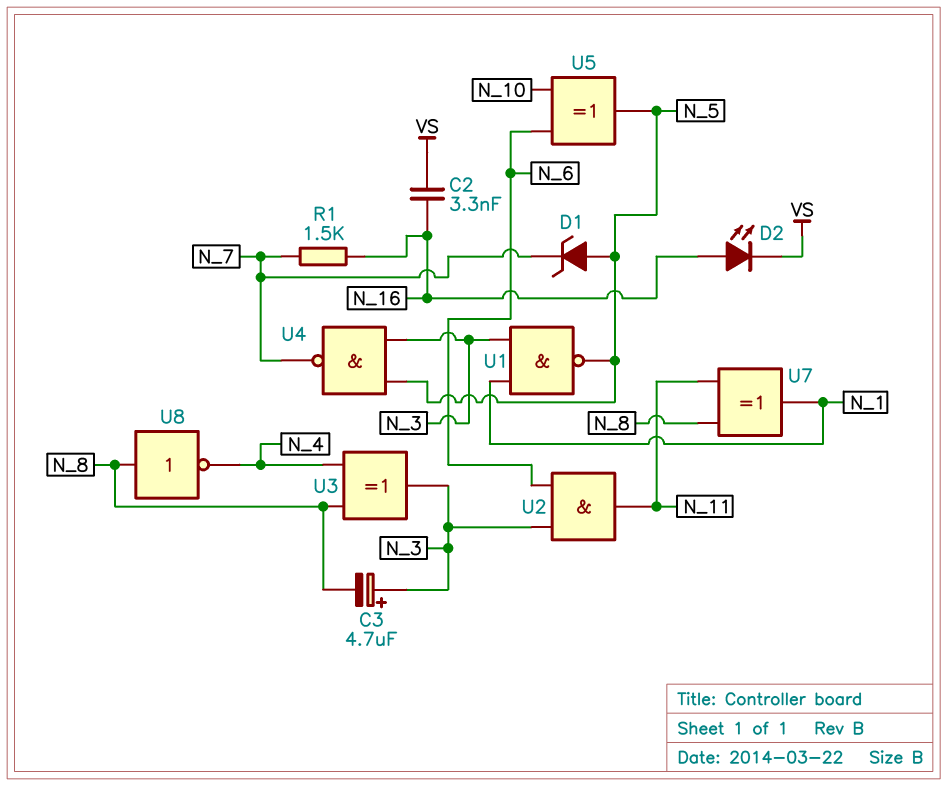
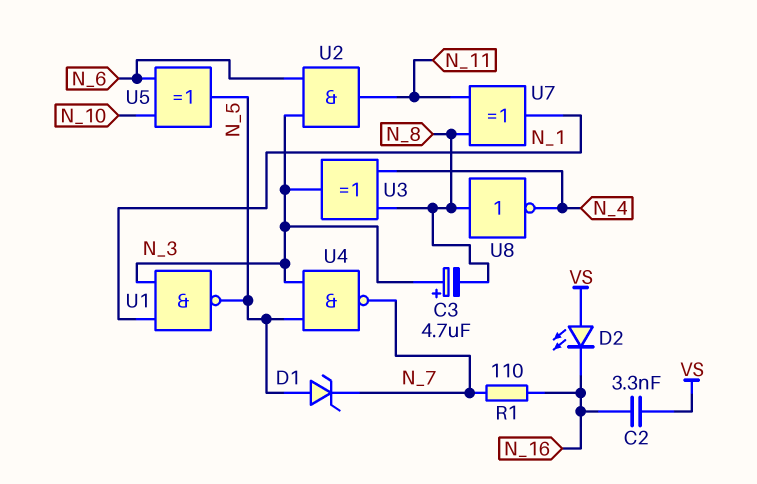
D2: LED (A N_16, K VS) -> LED (A VS, K N_16)
R1: 1.5k (N_7, N_16) -> 110 (N_7, N_16)

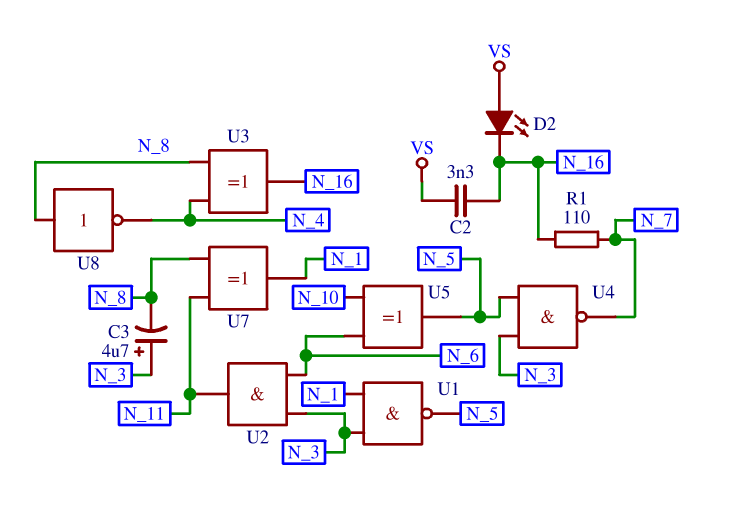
D1: zener (A N_5, K N_7) -> none
U3: XOR (in N_4, in N_8, out N_3) -> XOR (in N_4, in N_8, out N_16)

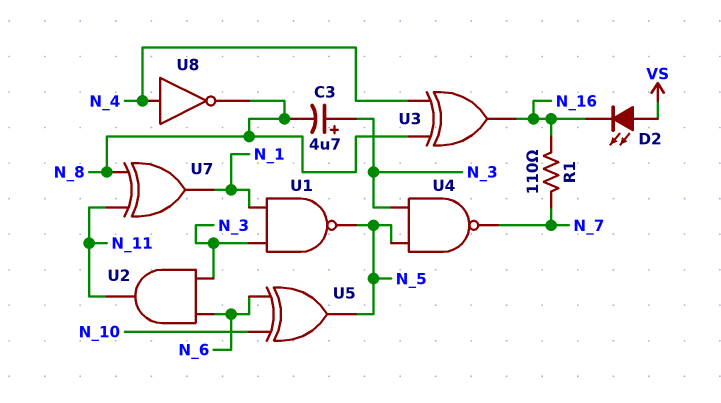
C2: 3.3nF (N_16, VS) -> none
U8: NOT (in N_8, out N_4) -> NOT (in N_4, out N_8)

